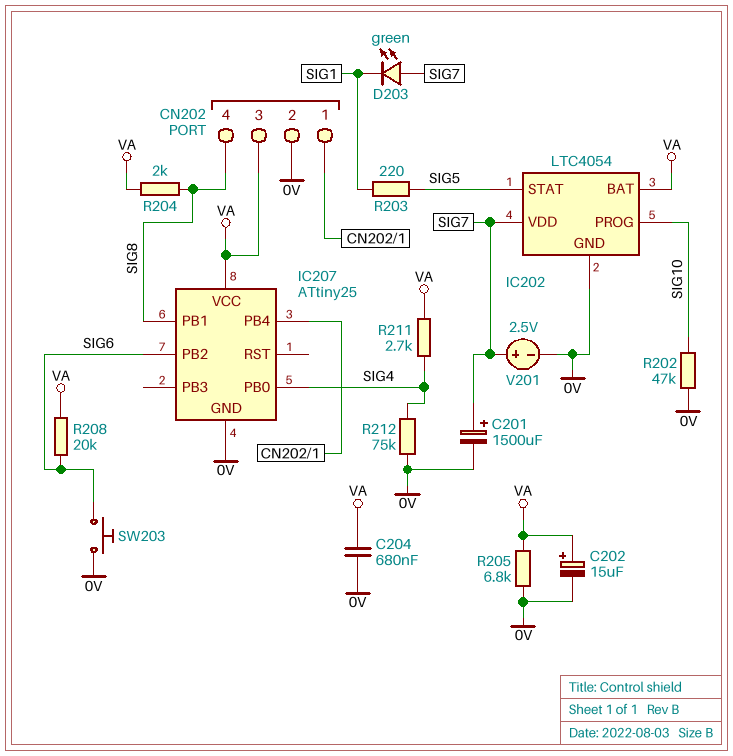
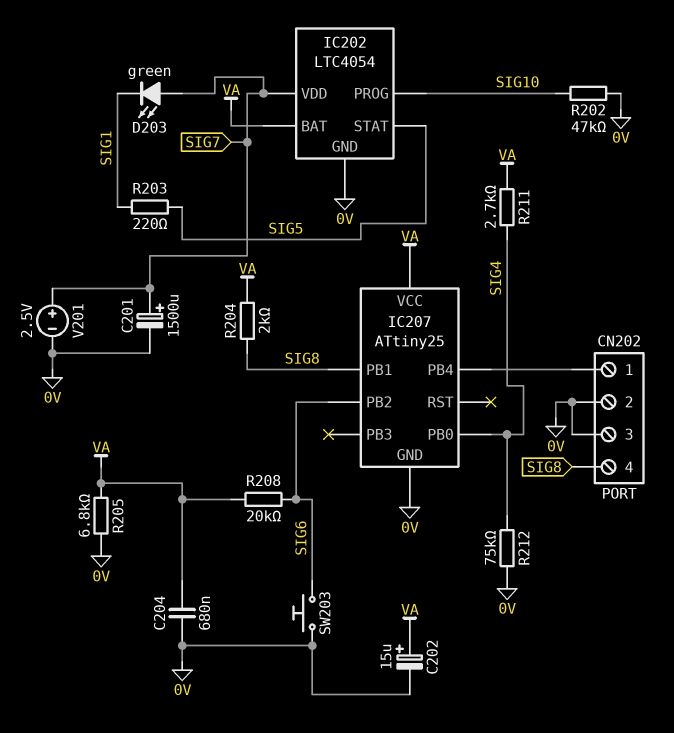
CN202 pin 3: VA -> 0V

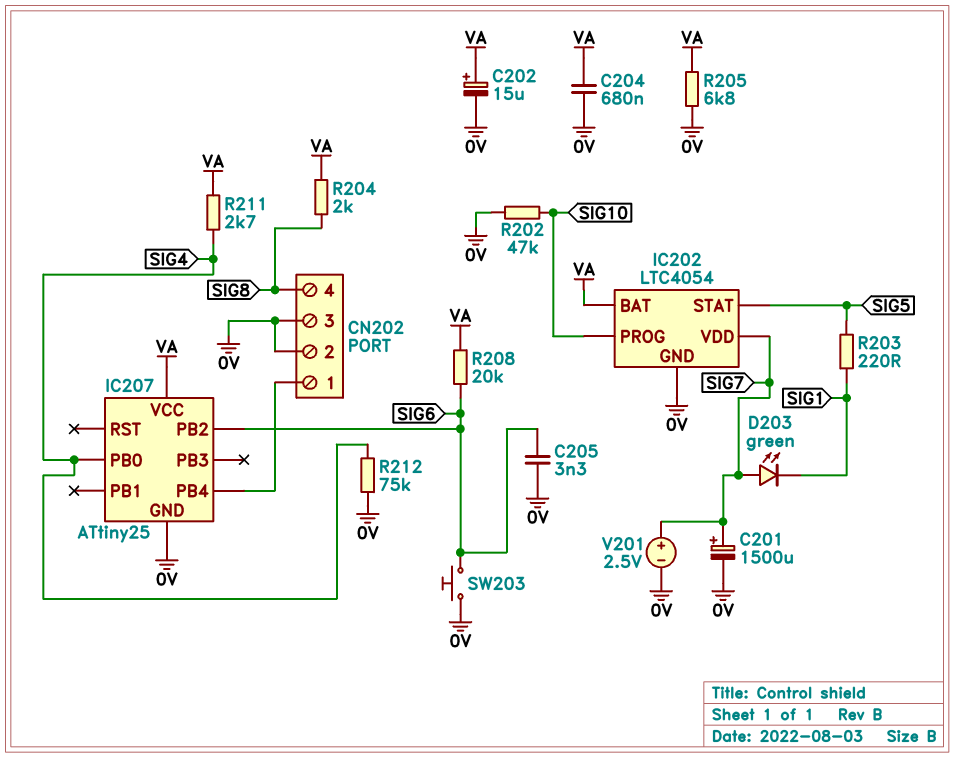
C205: none -> 3.3nF (0V, SIG6)
IC207 pin PB1: SIG8 -> none

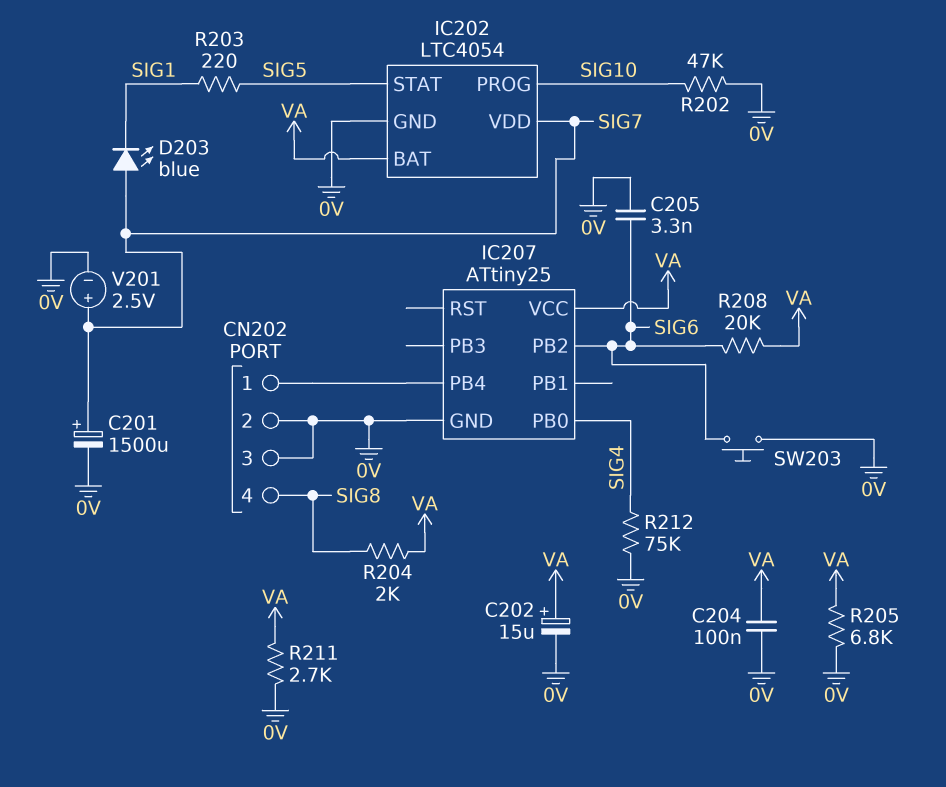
C204: 680nF (0V, VA) -> 100nF (0V, VA)
D203: LED green (A SIG7, K SIG1) -> LED blue (A SIG7, K SIG1)
R211: 2.7k (SIG4, VA) -> 2.7k (0V, VA)

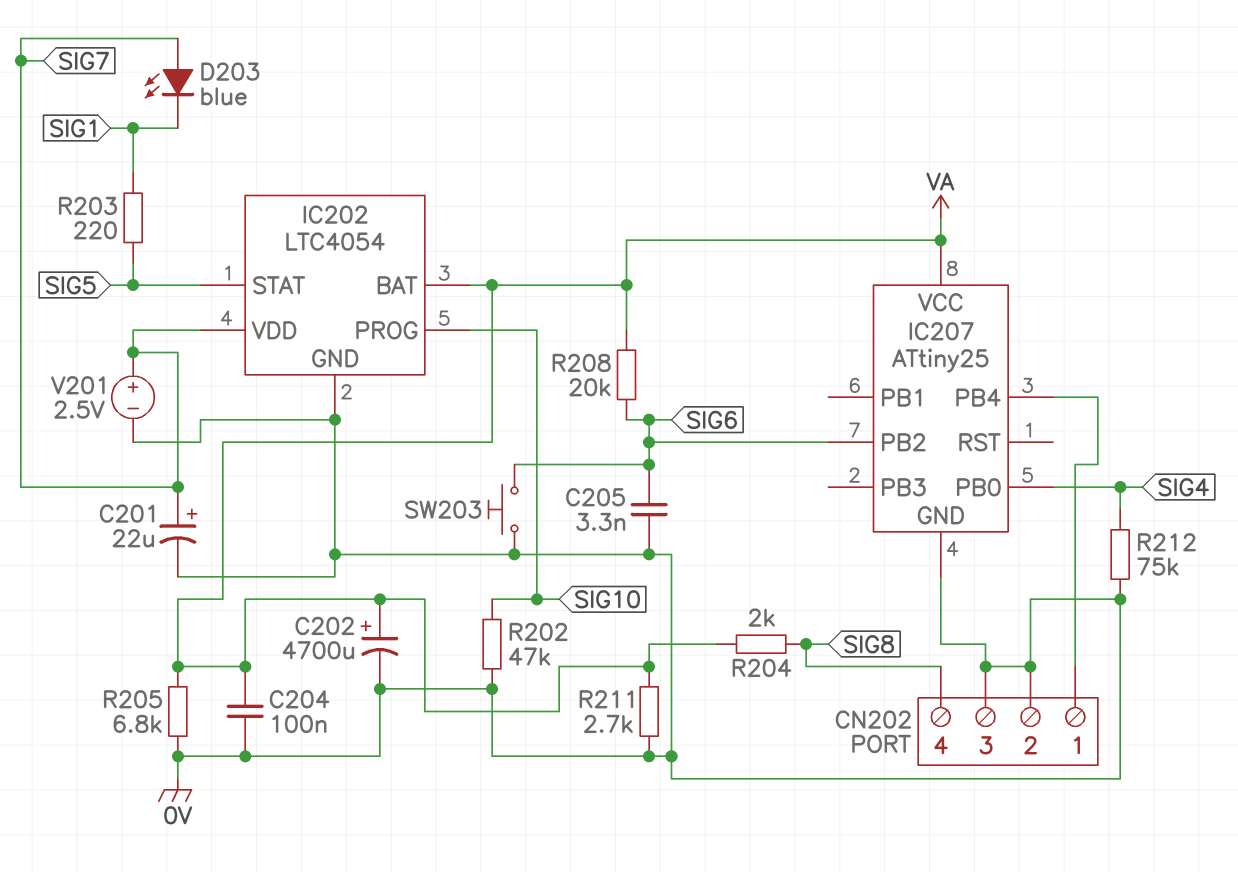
C201: 1500uF (plus SIG7, minus 0V) -> 22uF (plus SIG7, minus 0V)
C202: 15uF (plus VA, minus 0V) -> 4700uF (plus VA, minus 0V)

